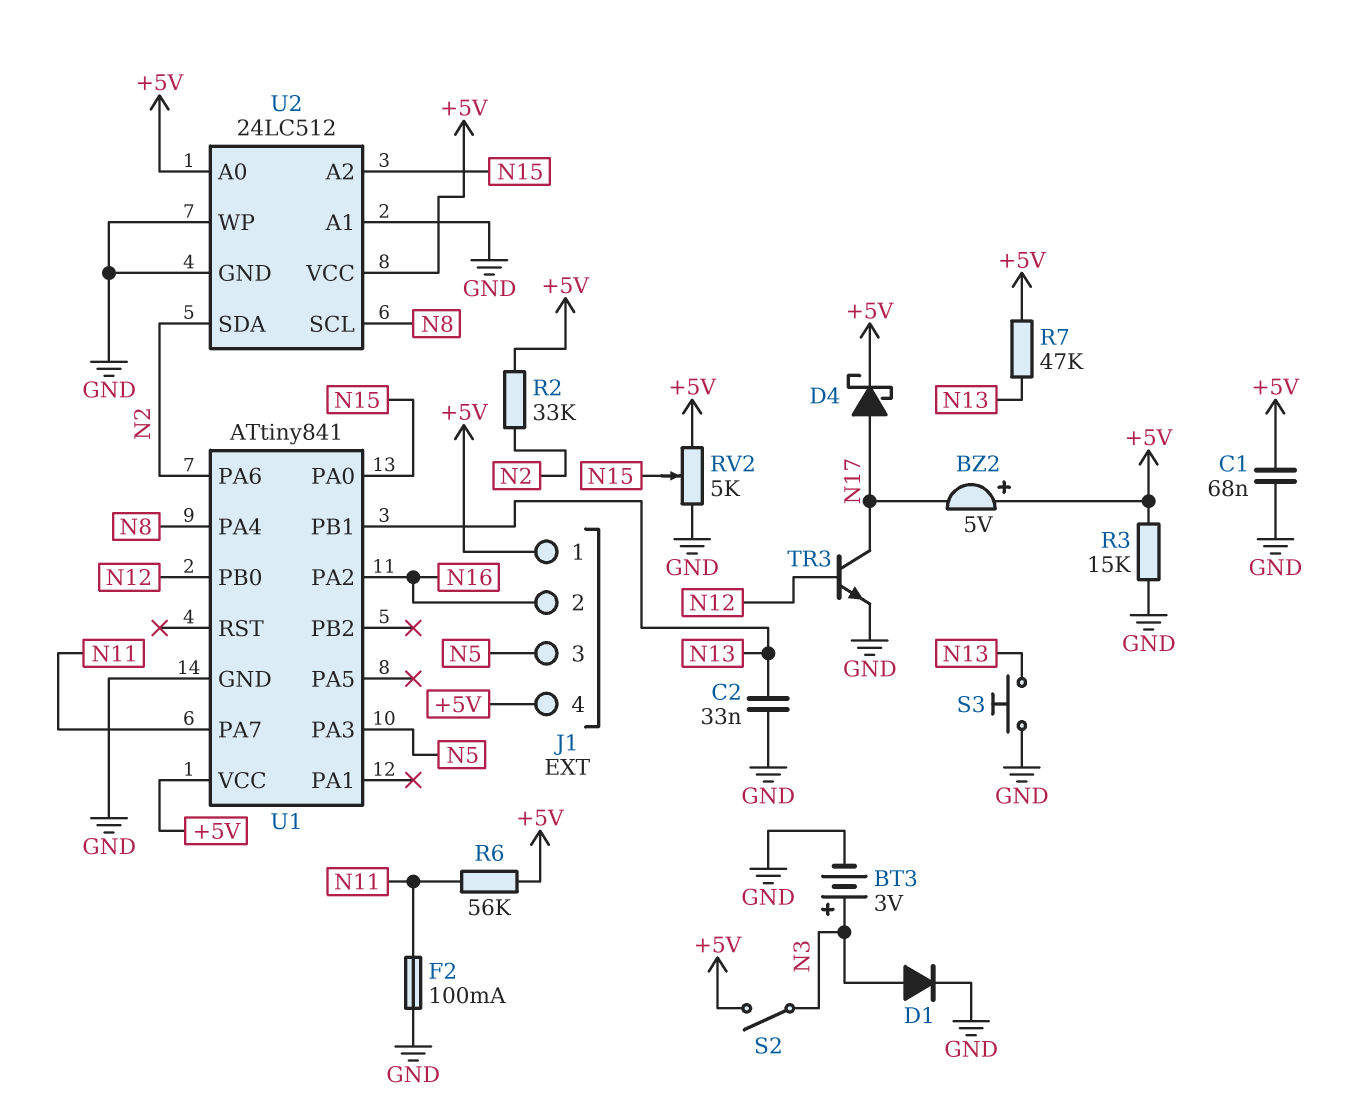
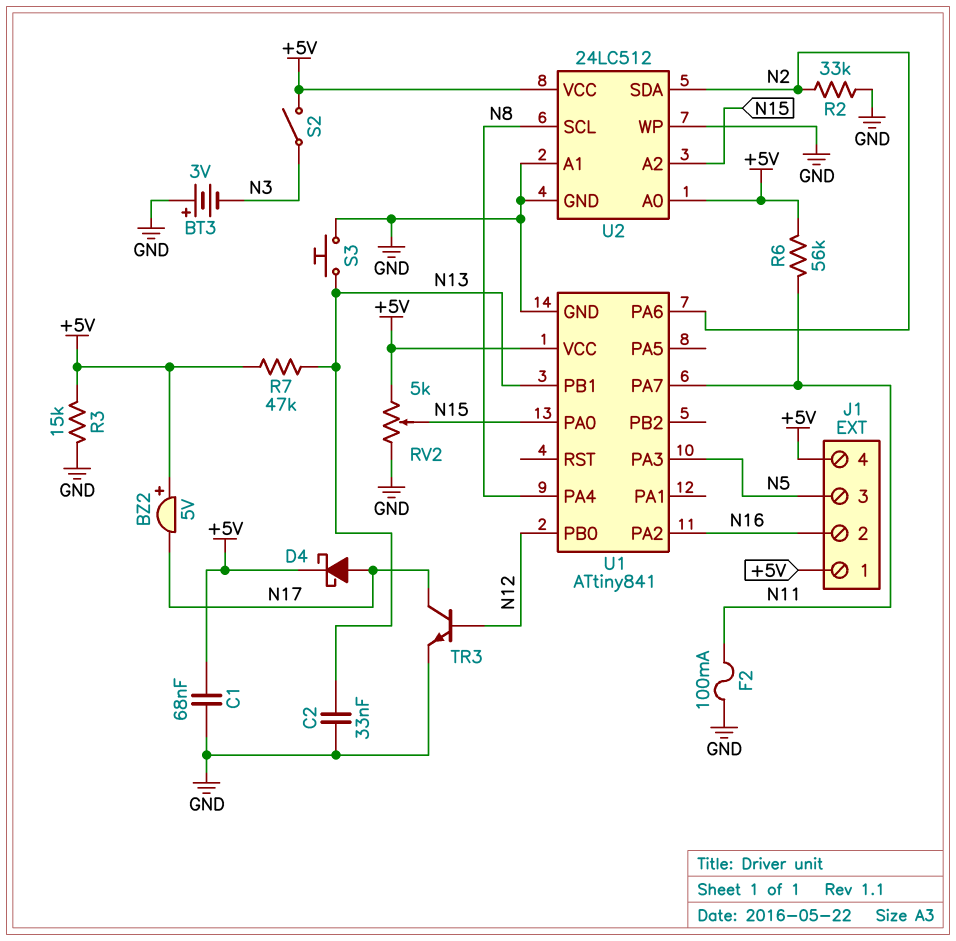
BT3: 3V (plus N3, minus GND) -> 3V (plus GND, minus N3)
D1: diode (A N3, K GND) -> none
R2: 33k (+5V, N2) -> 33k (GND, N2)

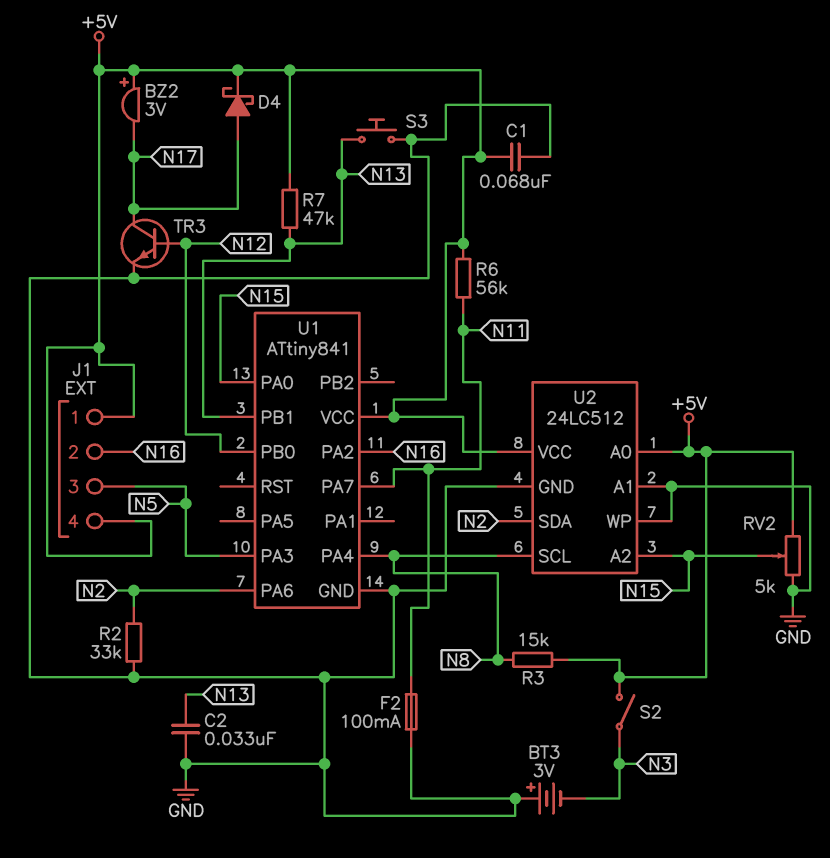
BZ2: buzzer 5V (plus +5V, minus N17) -> buzzer 3V (plus +5V, minus N17)
R3: 15k (+5V, GND) -> 15k (+5V, N8)

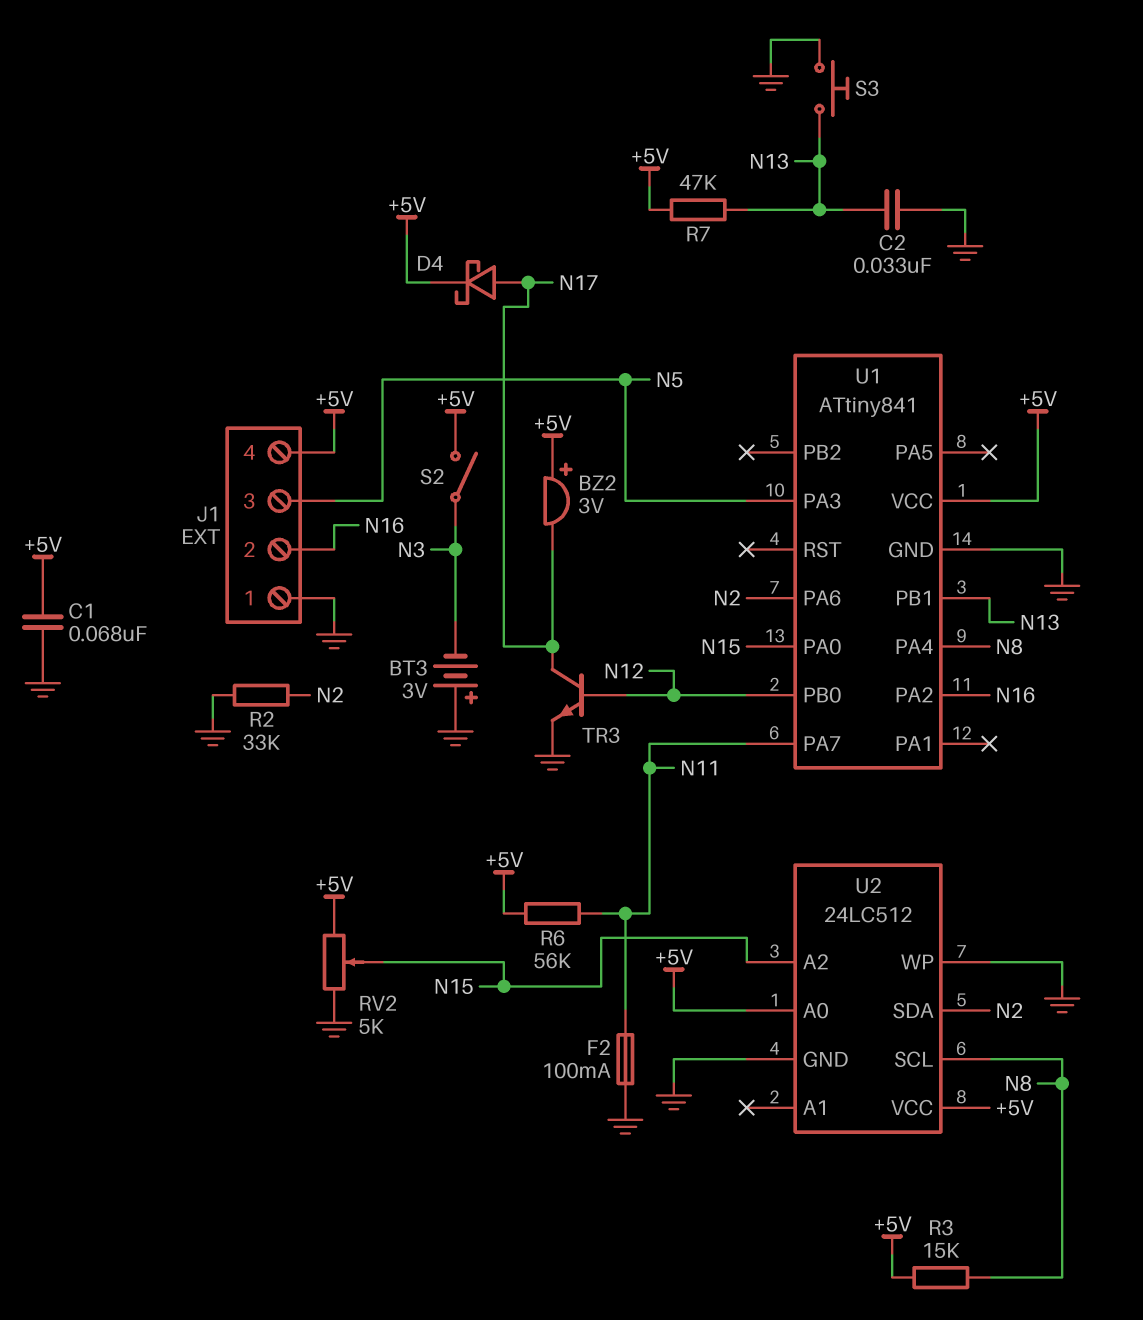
J1 pin 1: +5V -> GND
U2 pin A1: GND -> none

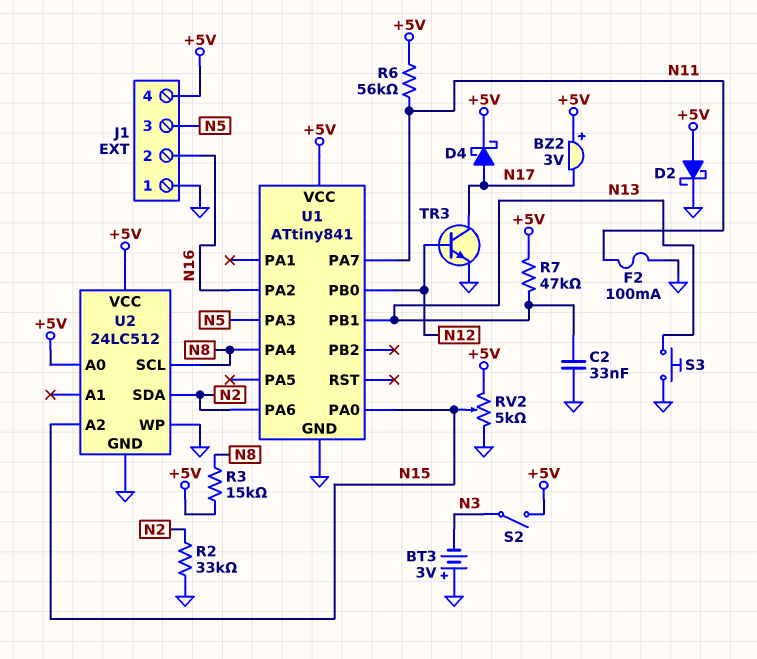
C1: 68nF (+5V, GND) -> none
D2: none -> schottky (A +5V, K GND)

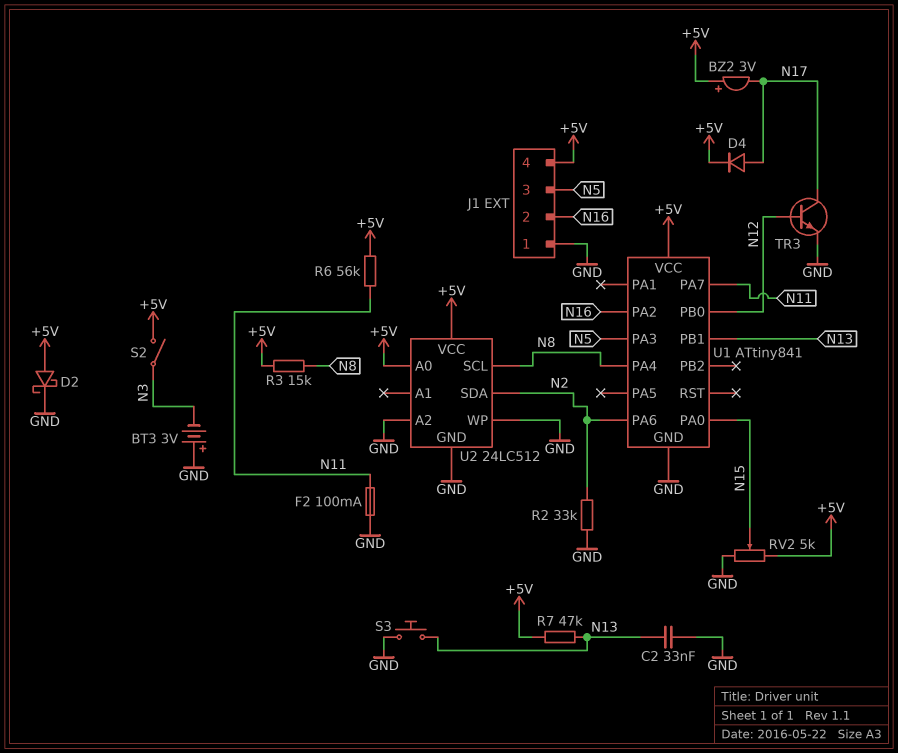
D4: schottky (A N17, K +5V) -> diode (A N17, K +5V)
U2 pin A2: N15 -> GND

